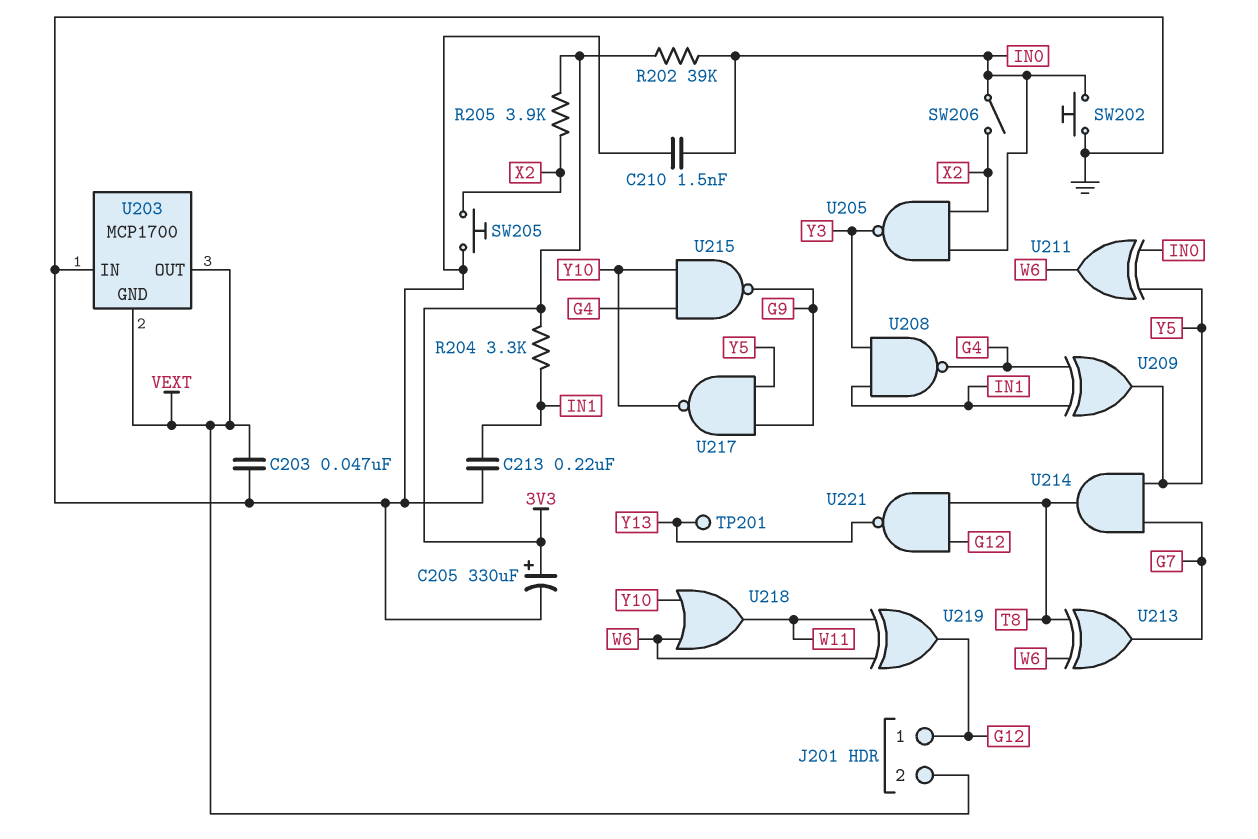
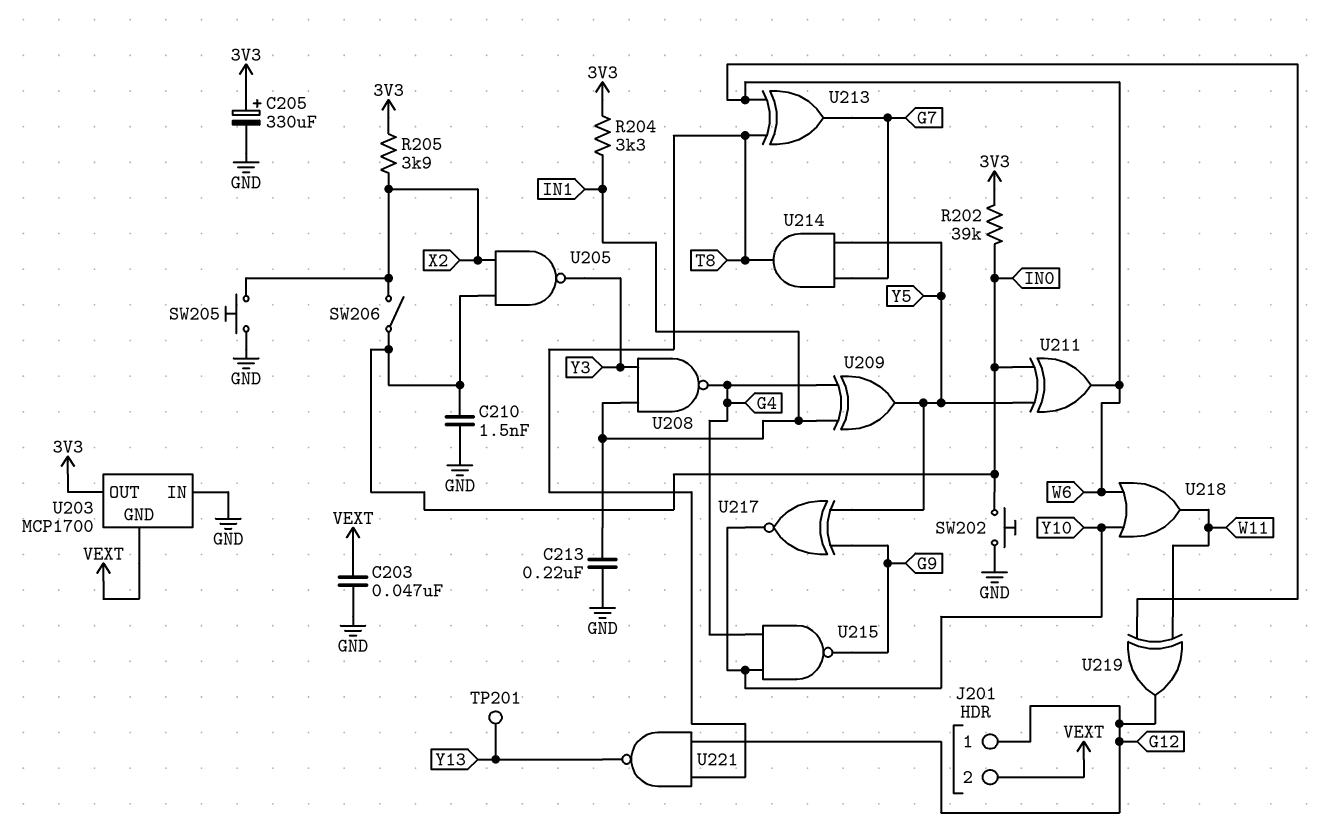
U203 pin OUT: VEXT -> 3V3
U217: NAND (in G9, in Y5, out Y10) -> XNOR (in G9, in Y5, out Y10)

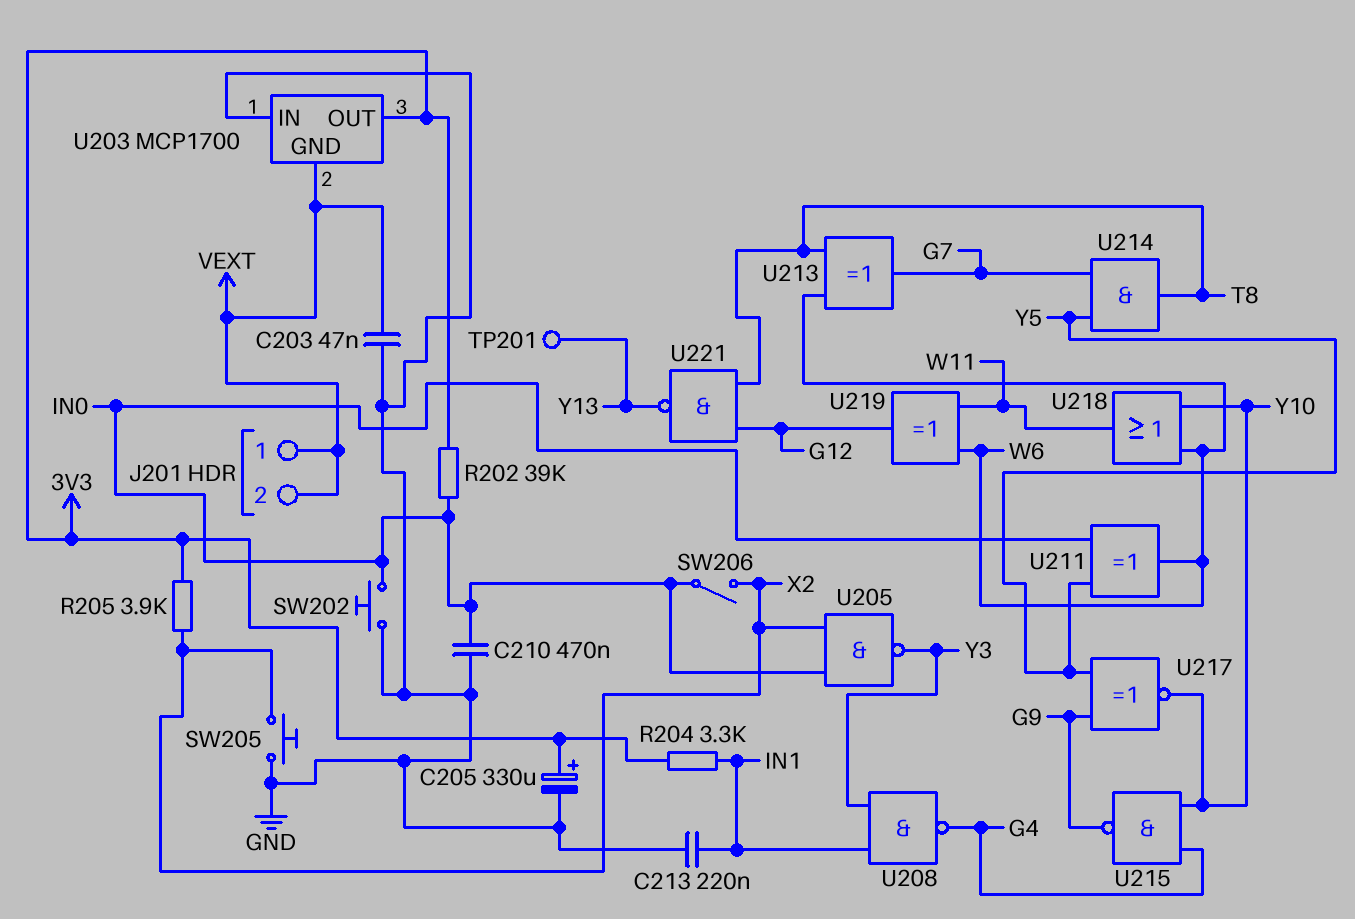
C210: 1.5nF (GND, IN0) -> 470nF (GND, IN0)
J201 pin 1: G12 -> VEXT
U209: XOR (in G4, in IN1, out Y5) -> none

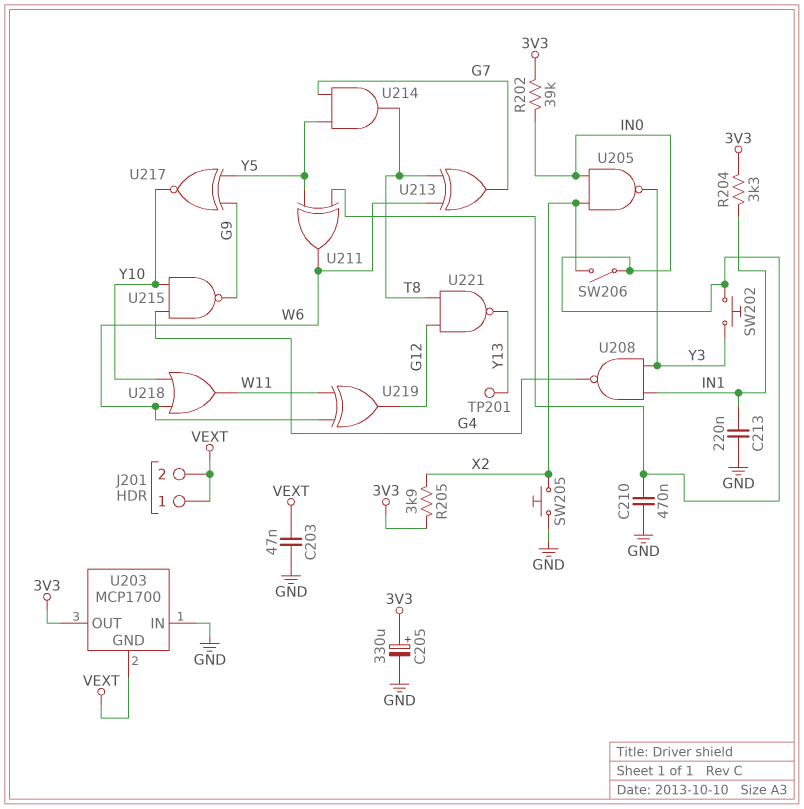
SW202: button (GND, IN0) -> button (IN0, Y3)

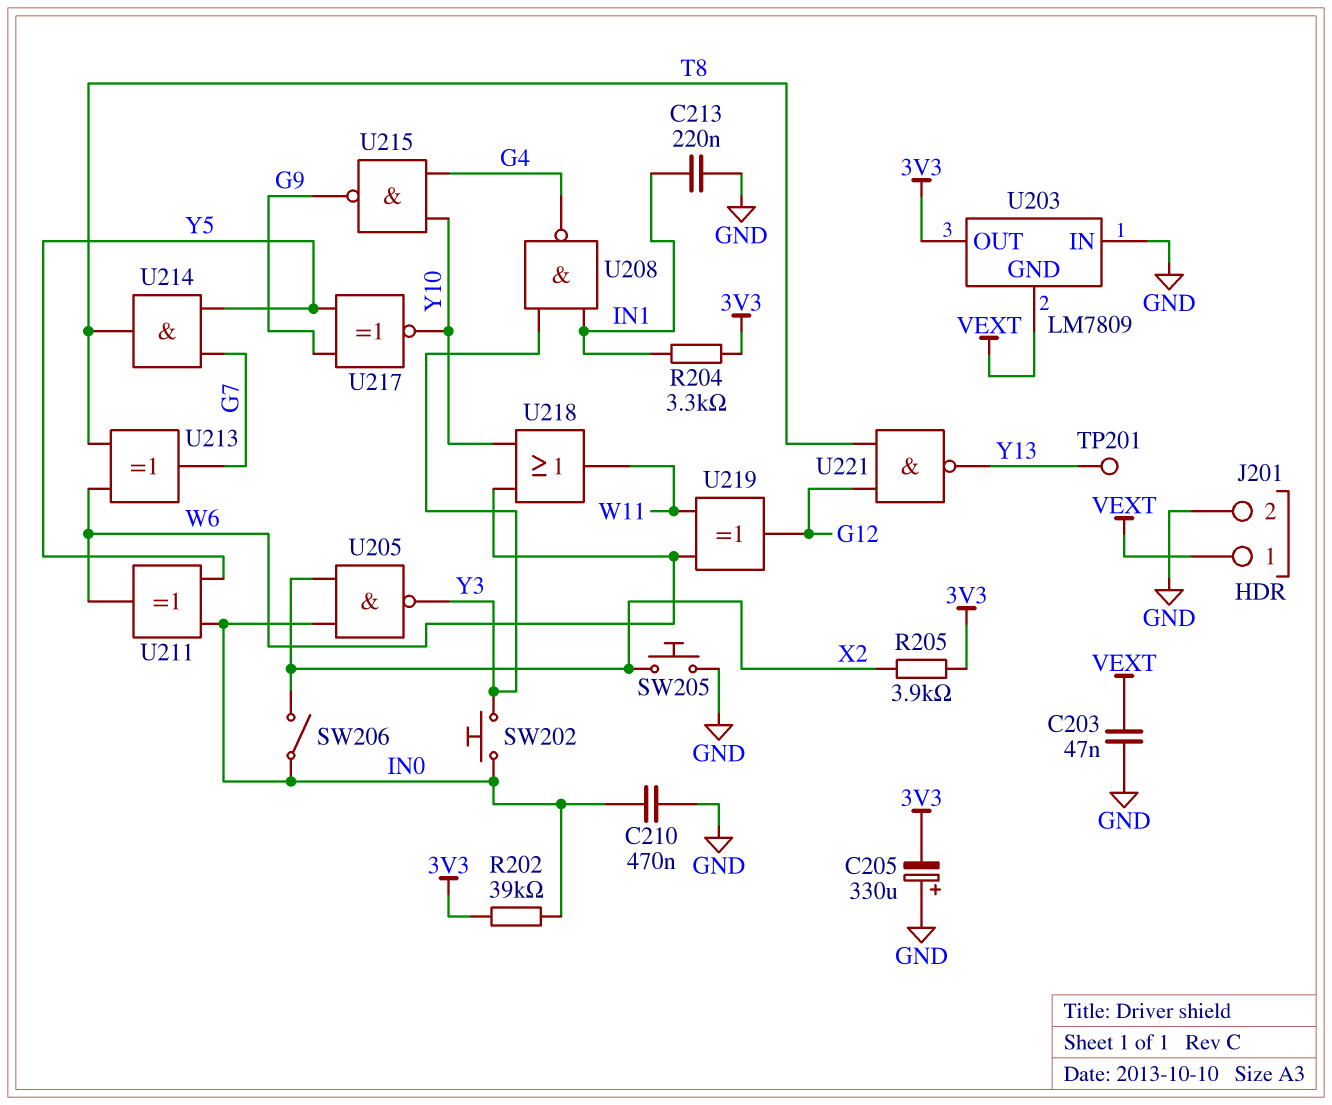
C205: 330uF (plus 3V3, minus GND) -> 330uF (plus GND, minus 3V3)
J201 pin 2: VEXT -> GND
U203: MCP1700 -> LM7809

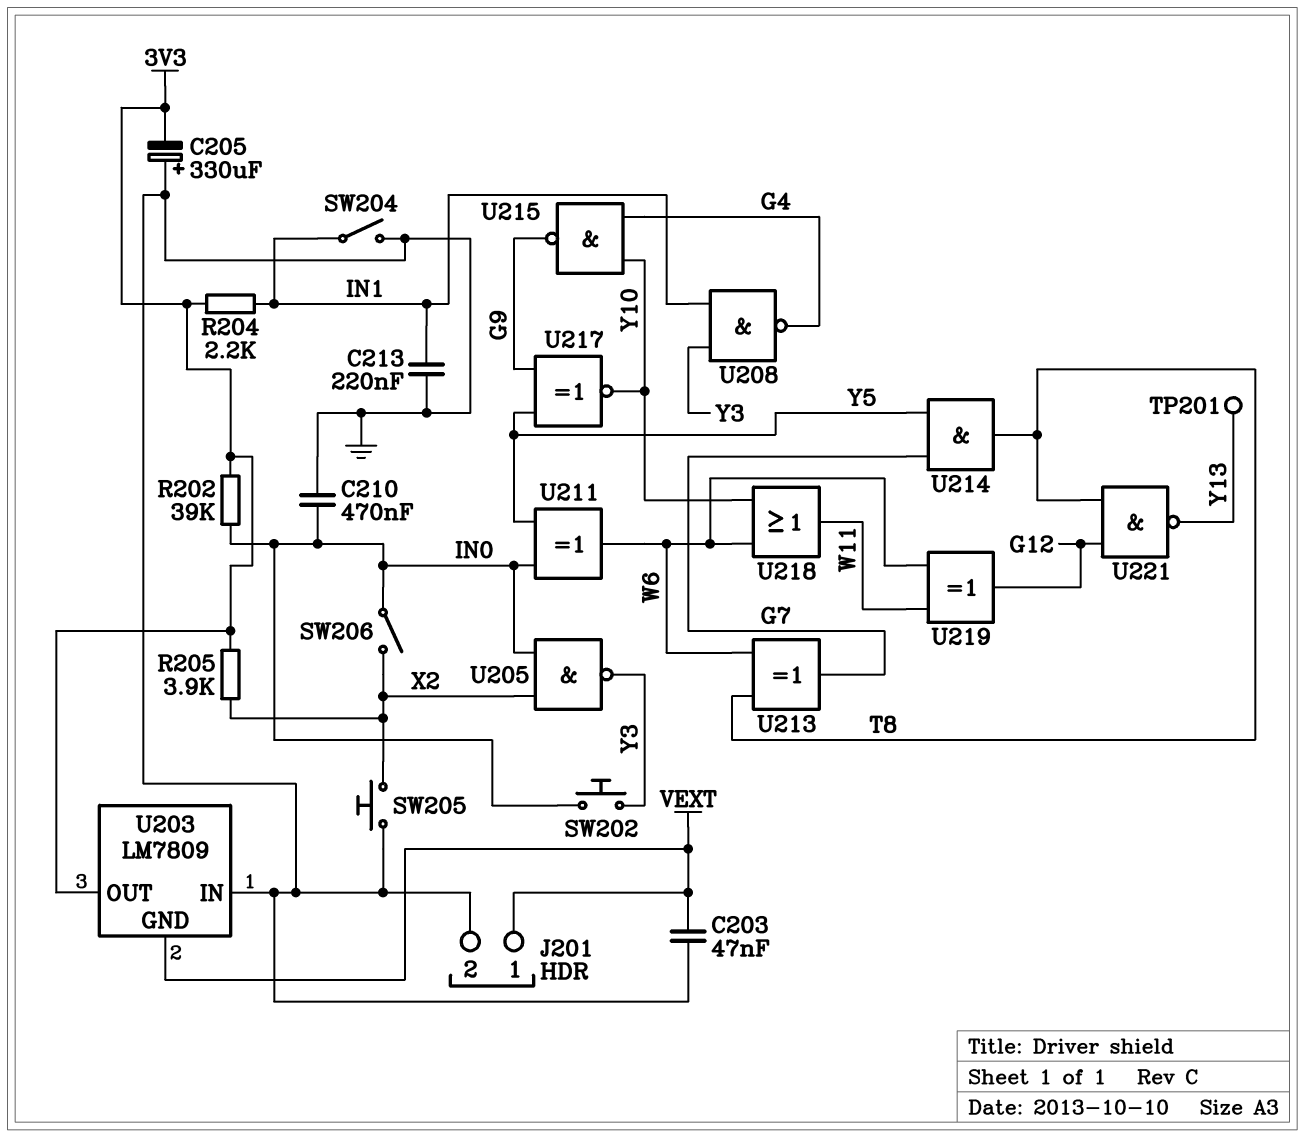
R204: 3.3k (3V3, IN1) -> 2.2k (3V3, IN1)
SW204: none -> switch (GND, IN1)

